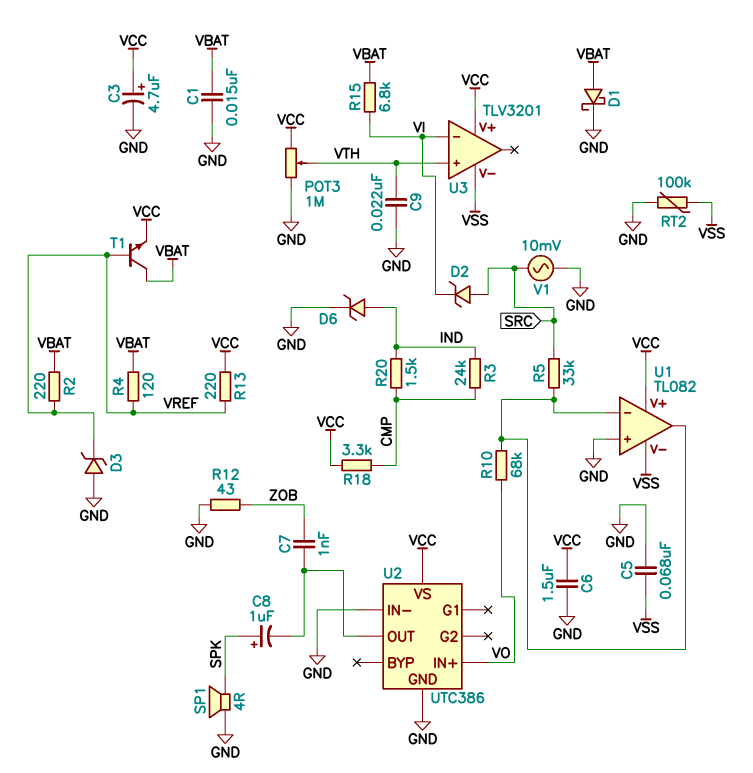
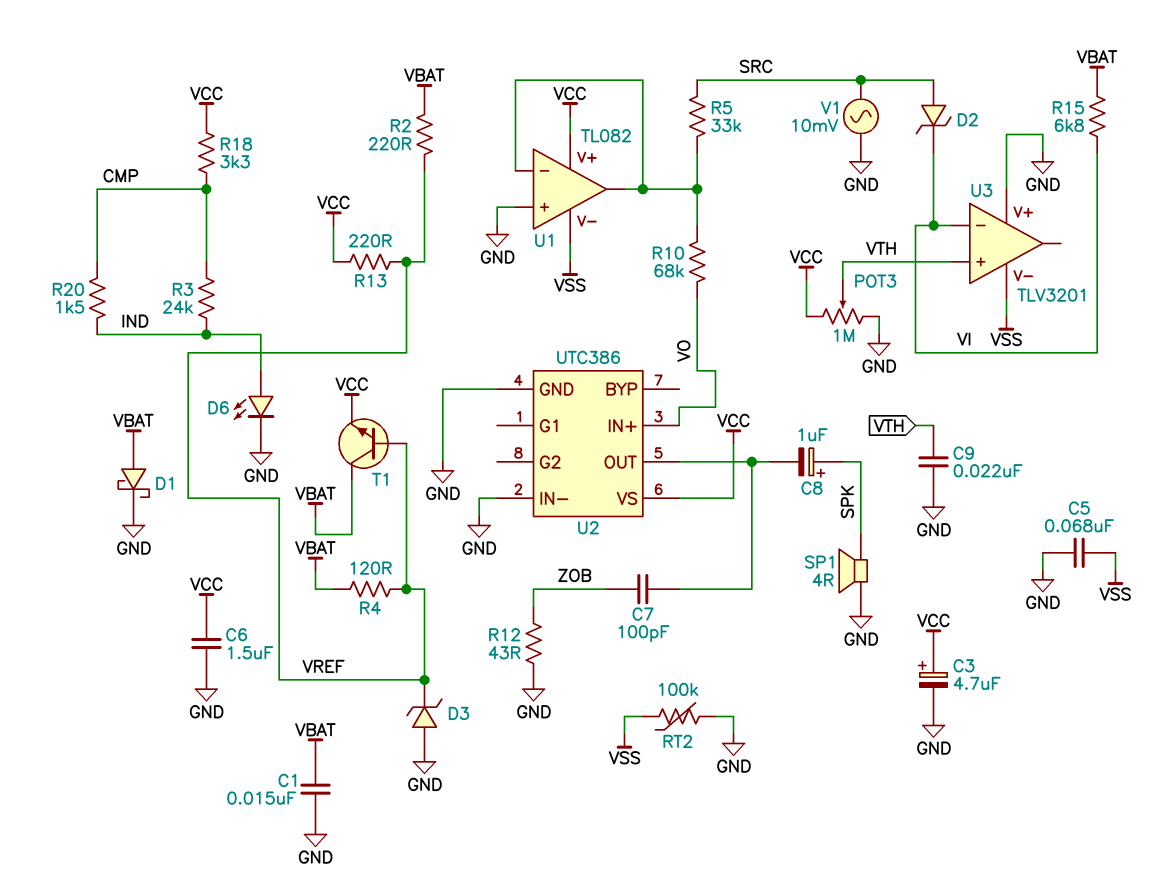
C7: 1nF (U2/OUT, ZOB) -> 100pF (U2/OUT, ZOB)
D6: zener (A IND, K GND) -> LED (A IND, K GND)
U3 pin V+: VCC -> GND

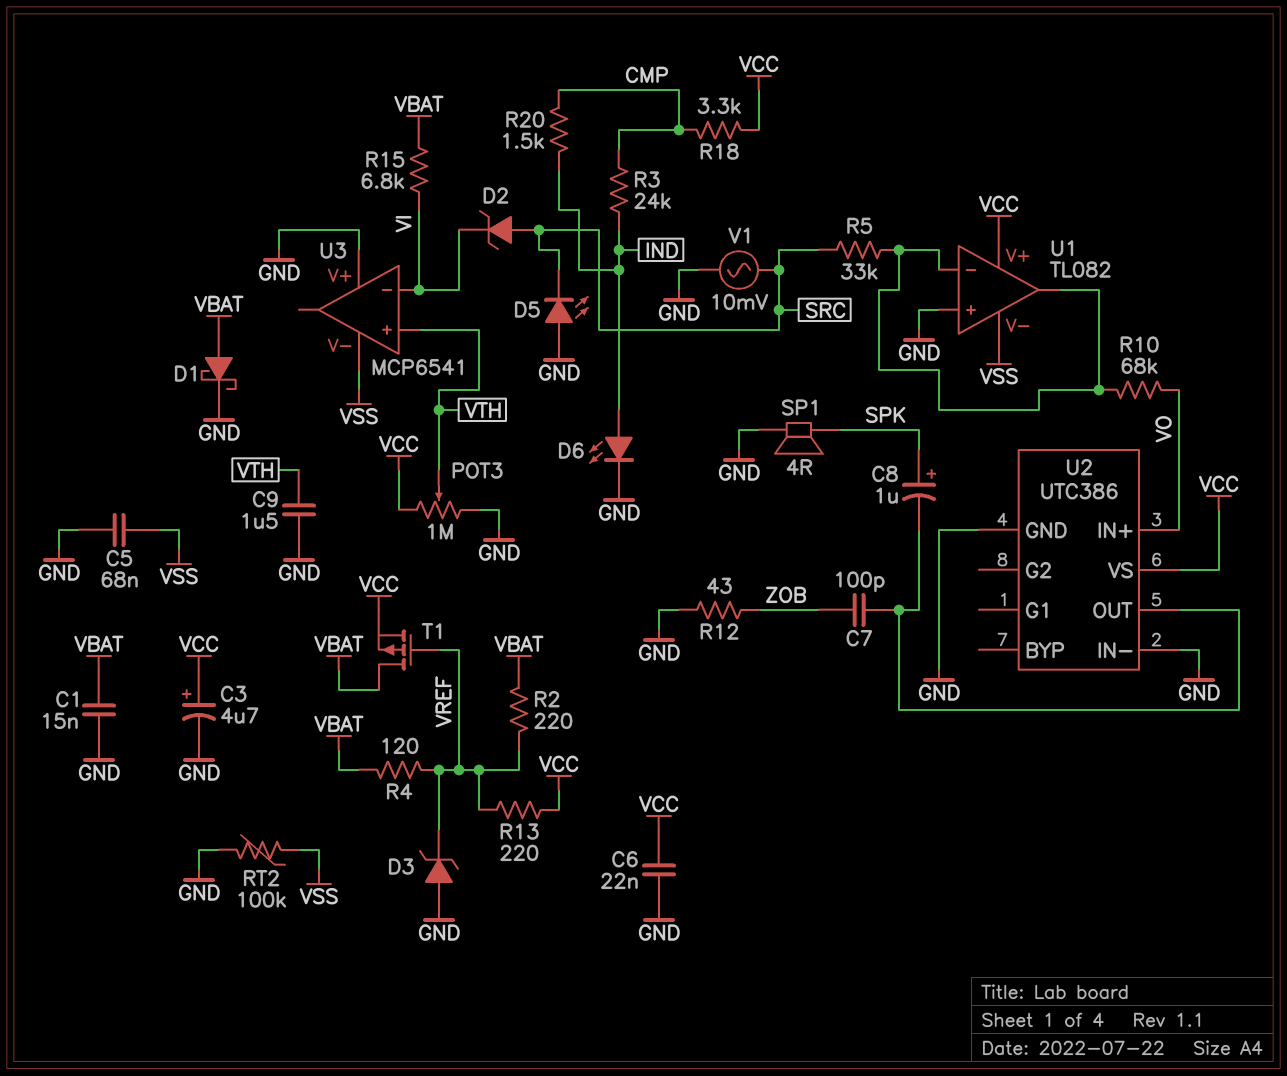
C6: 1.5uF (GND, VCC) -> 22nF (GND, VCC)
C9: 22nF (GND, VTH) -> 1.5uF (GND, VTH)
D5: none -> LED (A GND, K SRC)
T1: NPN (B VREF, C VBAT, E VCC) -> PMOS (G VREF, D VBAT, S VCC)
U3: TLV3201 -> MCP6541

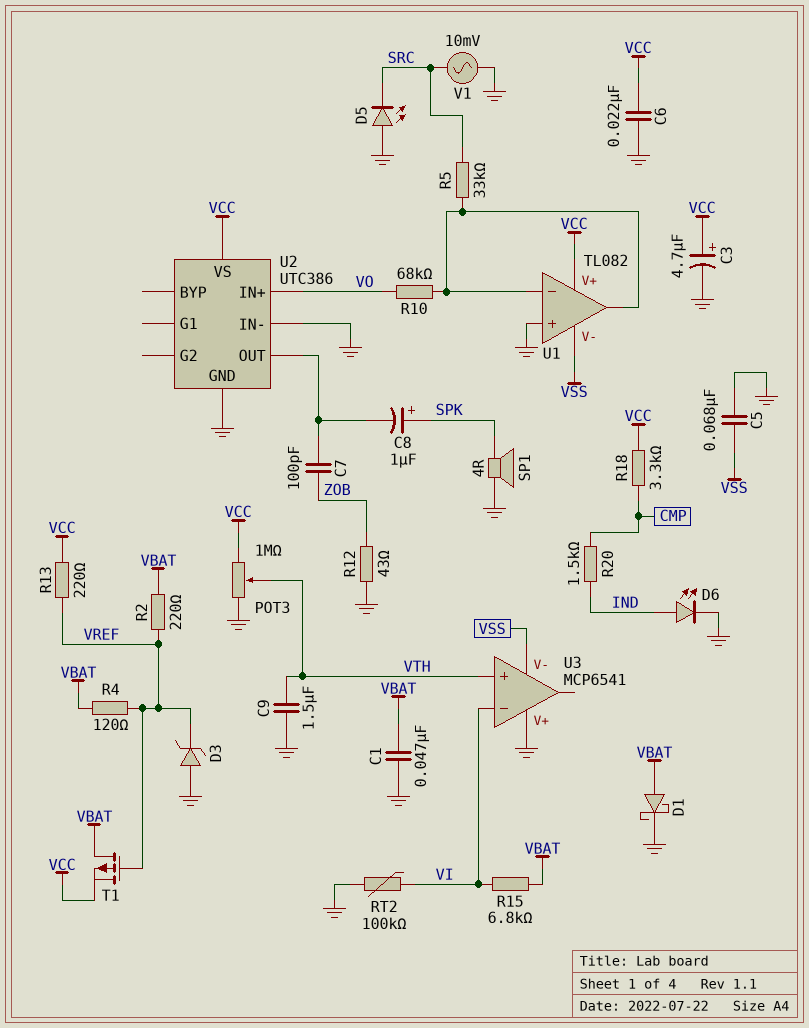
C1: 15nF (GND, VBAT) -> 47nF (GND, VBAT)
D2: zener (A SRC, K VI) -> none
R3: 24k (CMP, IND) -> none
RT2: 100k (GND, VSS) -> 100k (GND, VI)

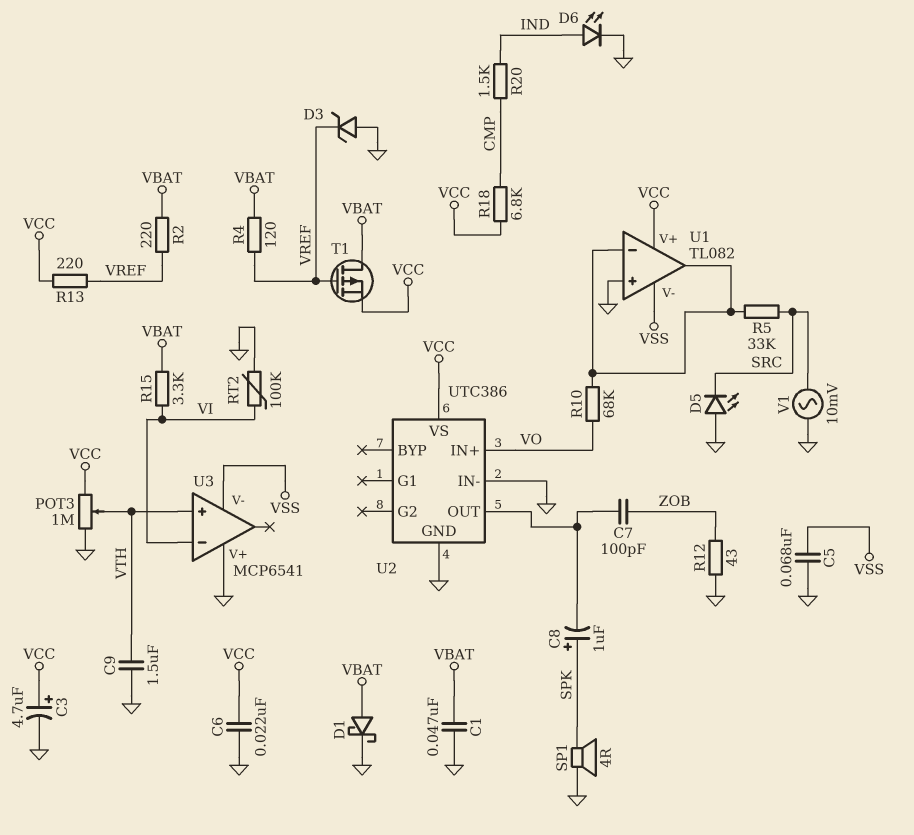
R15: 6.8k (VBAT, VI) -> 3.3k (VBAT, VI)
R18: 3.3k (CMP, VCC) -> 6.8k (CMP, VCC)

